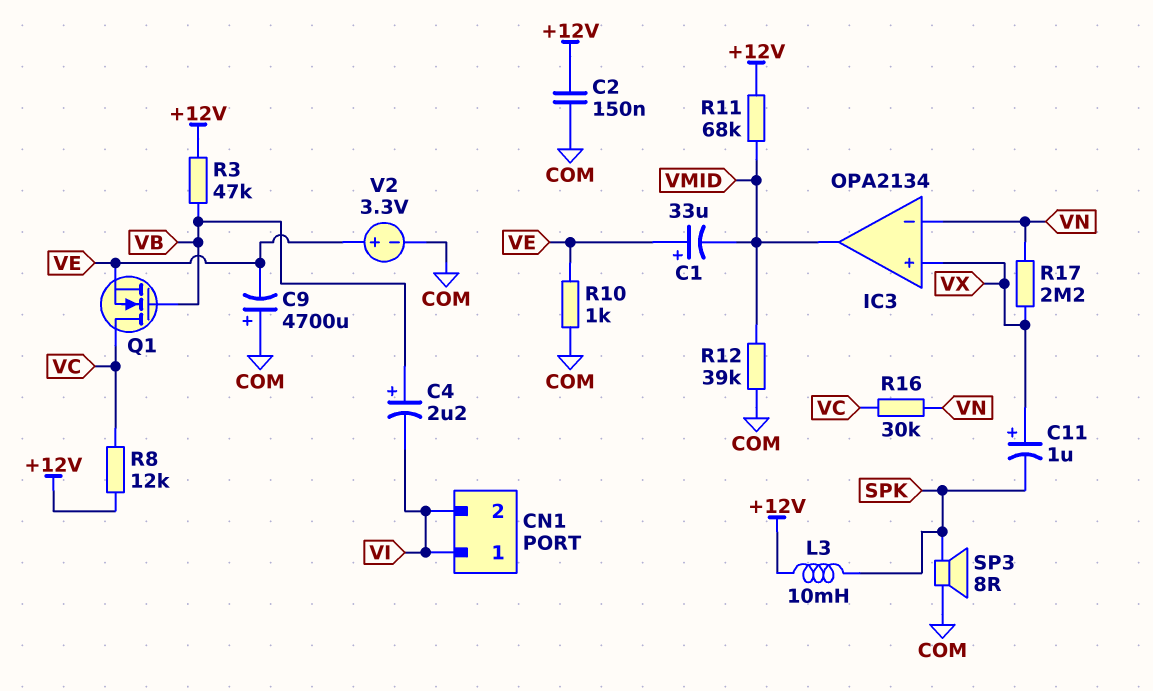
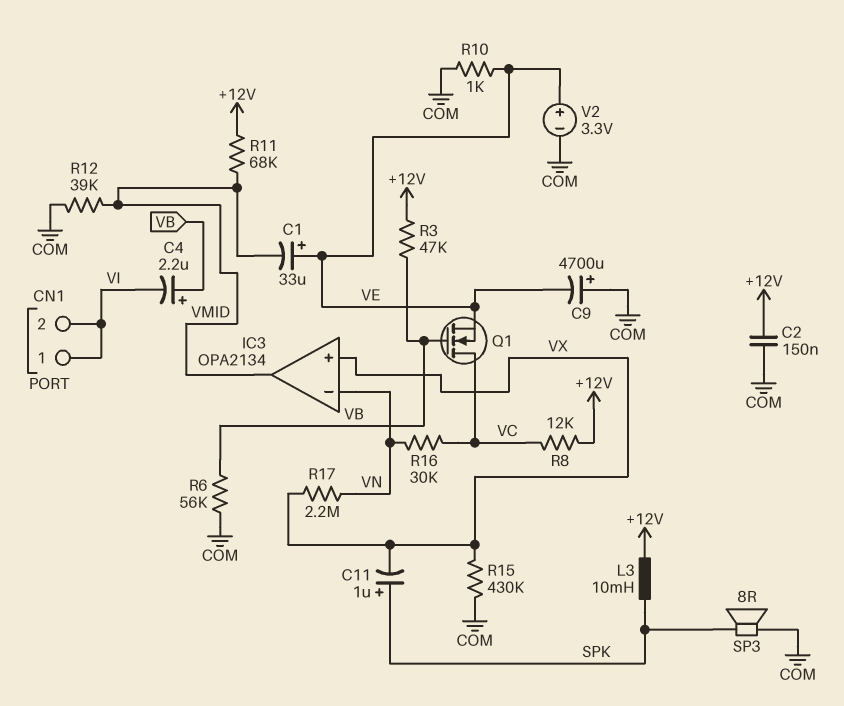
C11: 1uF (plus VX, minus SPK) -> 1uF (plus SPK, minus VX)
R6: none -> 56k (COM, VB)
R15: none -> 430k (COM, VX)

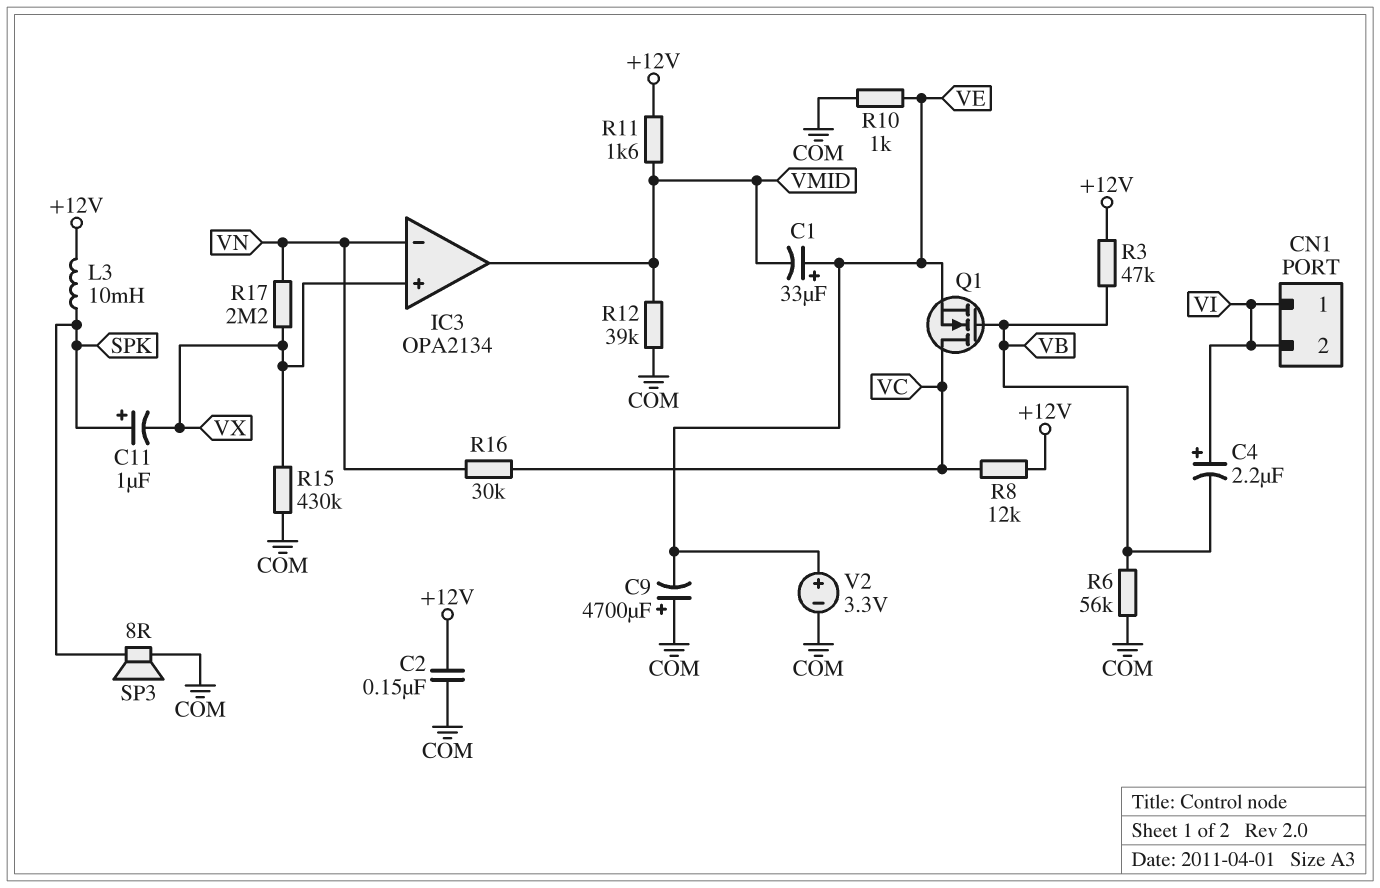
C4: 2.2uF (plus VB, minus VI) -> 2.2uF (plus VI, minus VB)
R11: 68k (+12V, VMID) -> 1.6k (+12V, VMID)

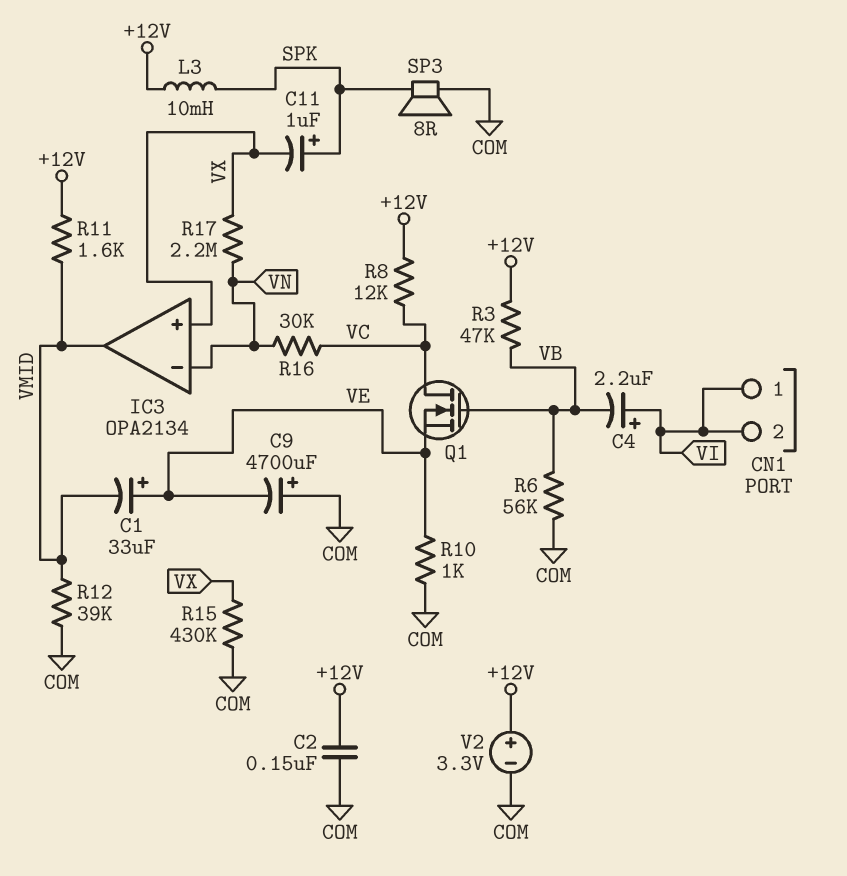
V2: 3.3V (plus VE, minus COM) -> 3.3V (plus +12V, minus COM)

